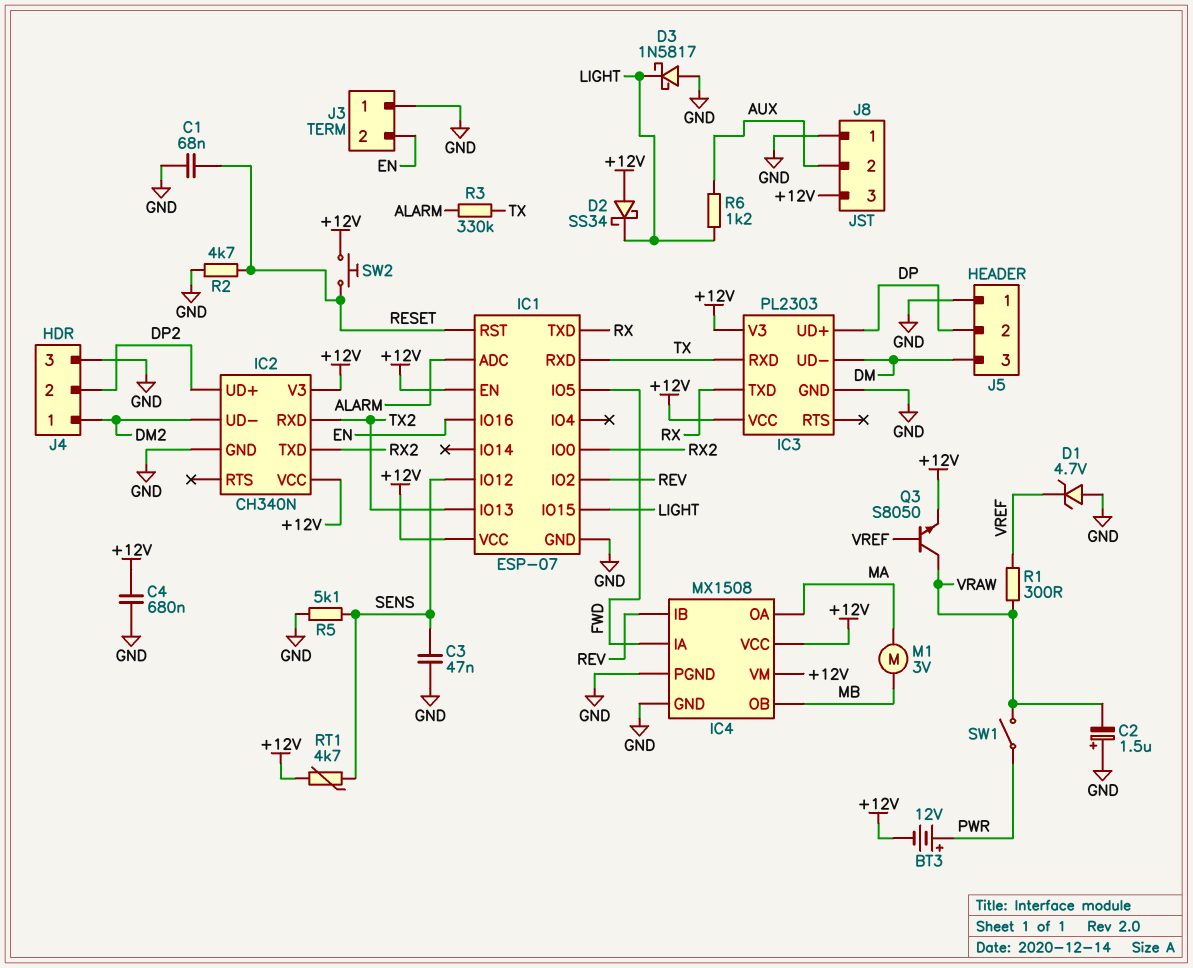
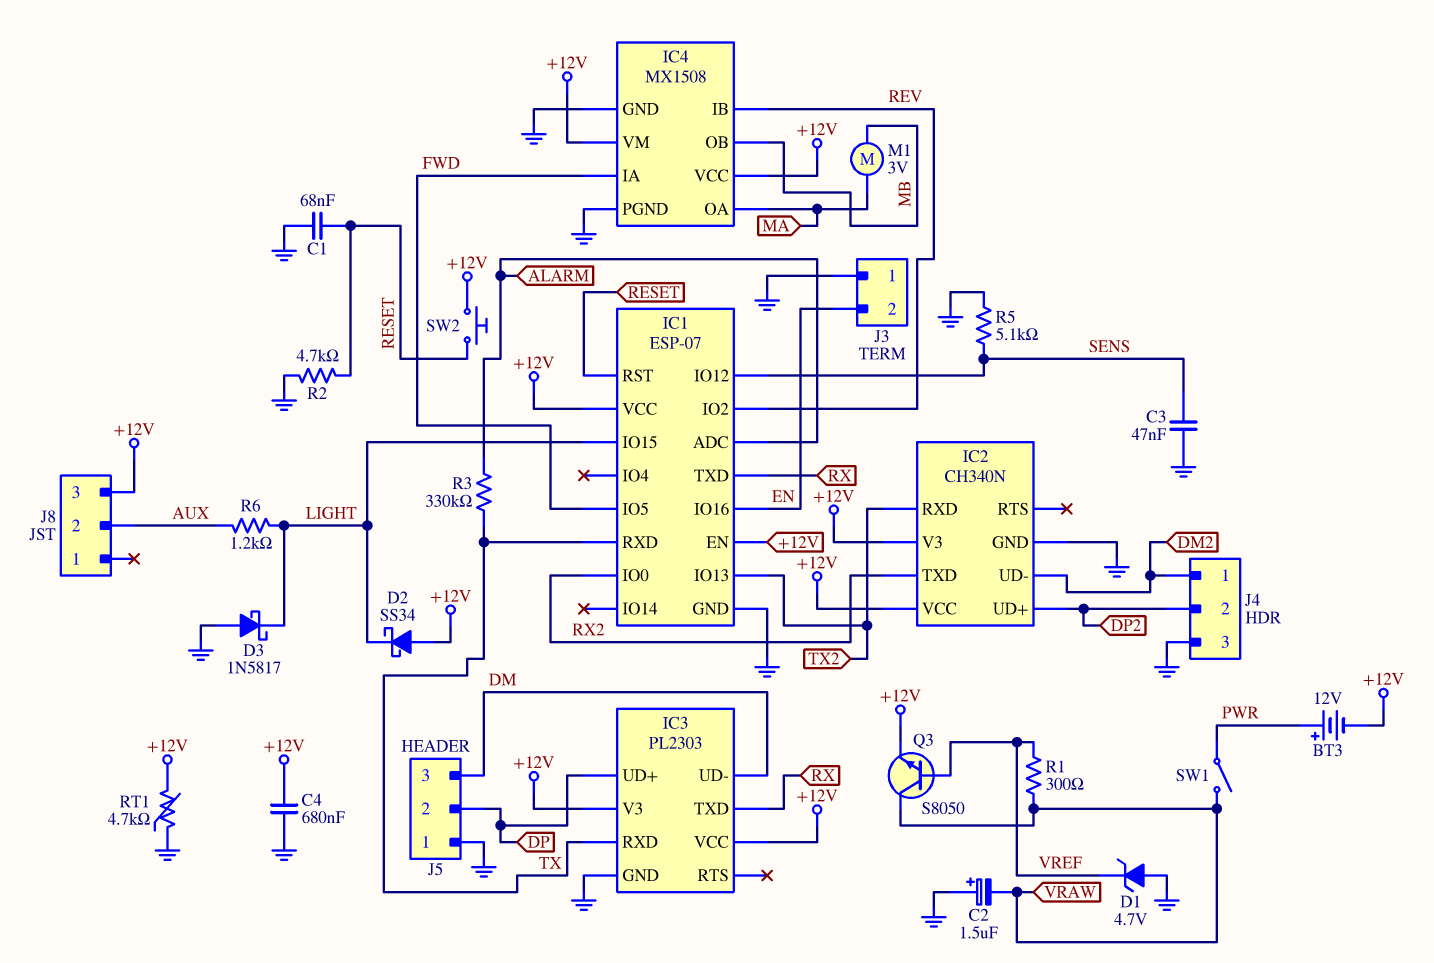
J8 pin 1: GND -> none
RT1: 4.7k (+12V, SENS) -> 4.7k (+12V, GND)

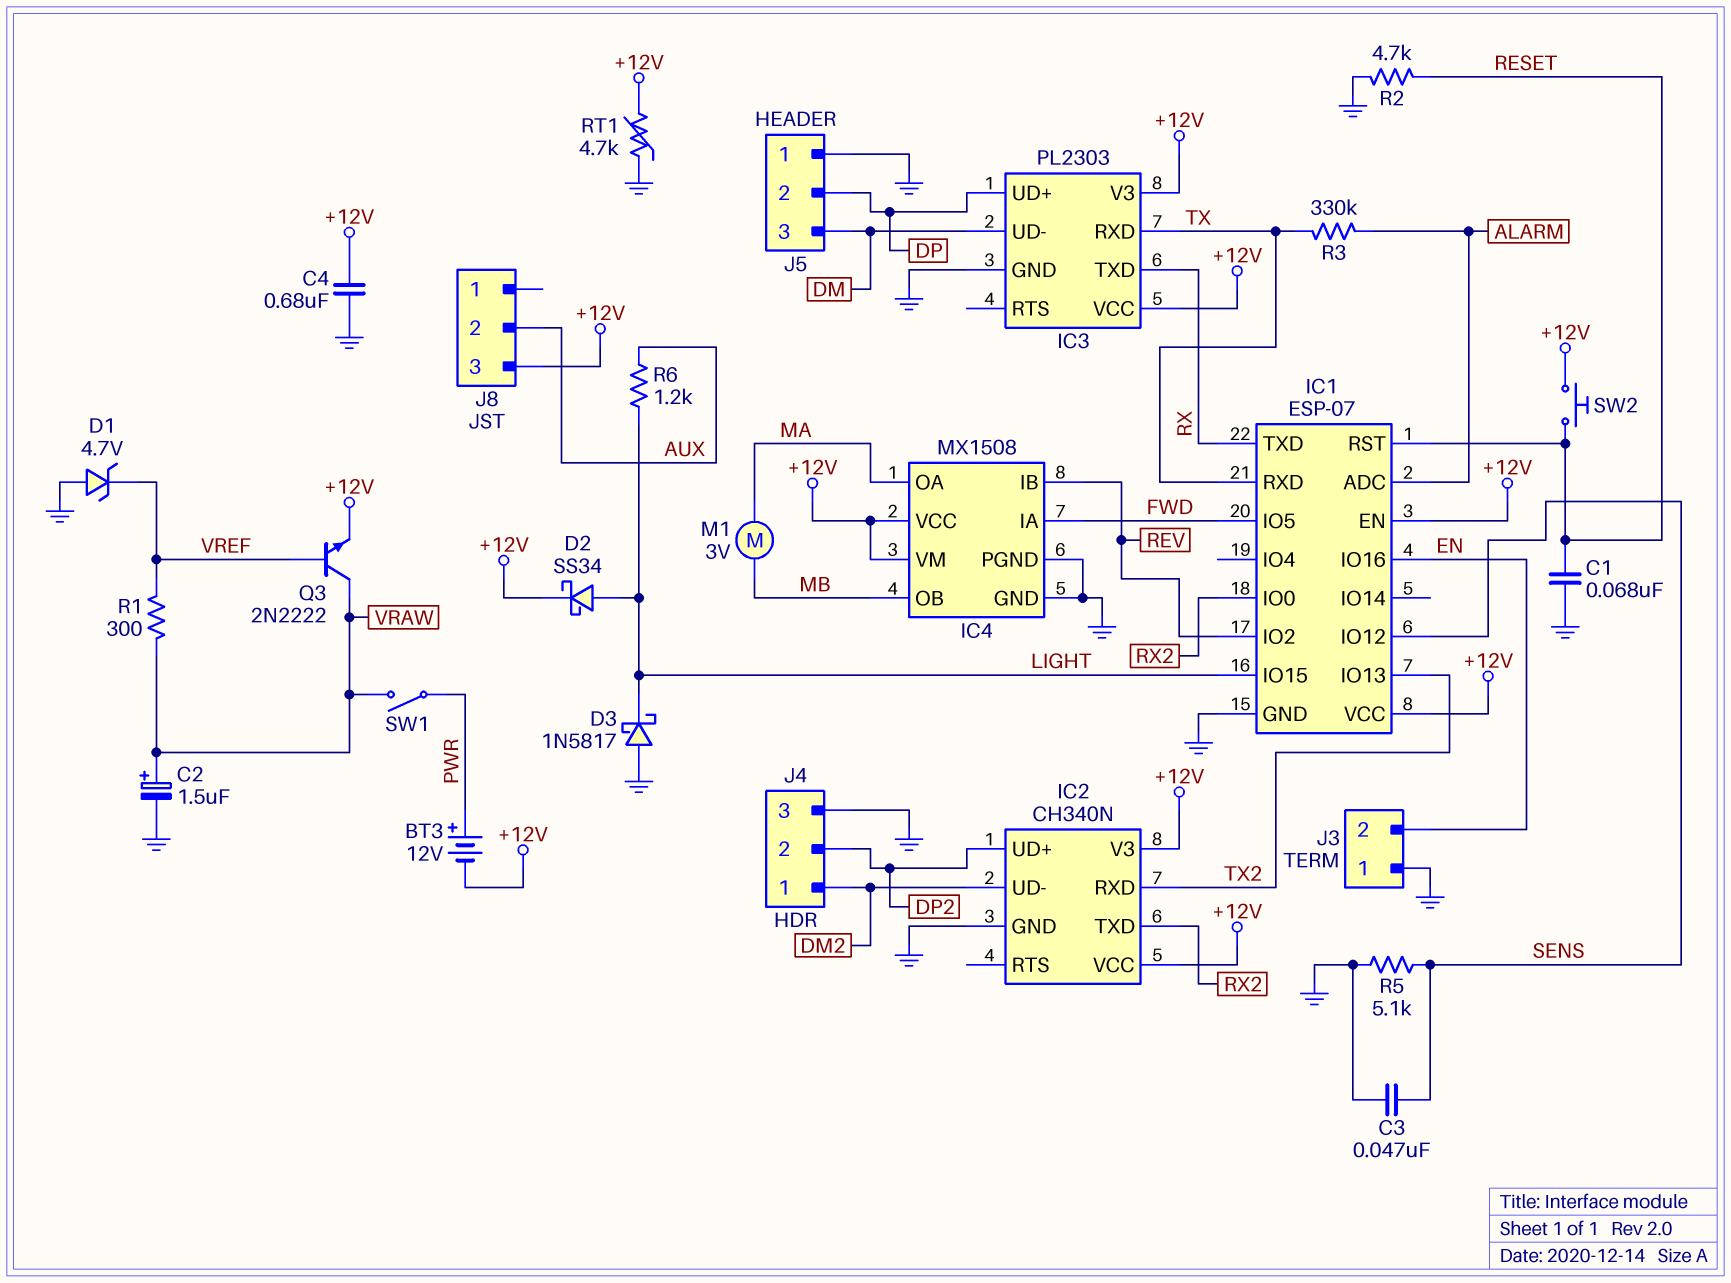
C2: 1.5uF (plus GND, minus VRAW) -> 1.5uF (plus VRAW, minus GND)
D2: schottky SS34 (A +12V, K LIGHT) -> schottky SS34 (A LIGHT, K +12V)
Q3: NPN S8050 (B VREF, C VRAW, E +12V) -> NPN 2N2222 (B VREF, C VRAW, E +12V)

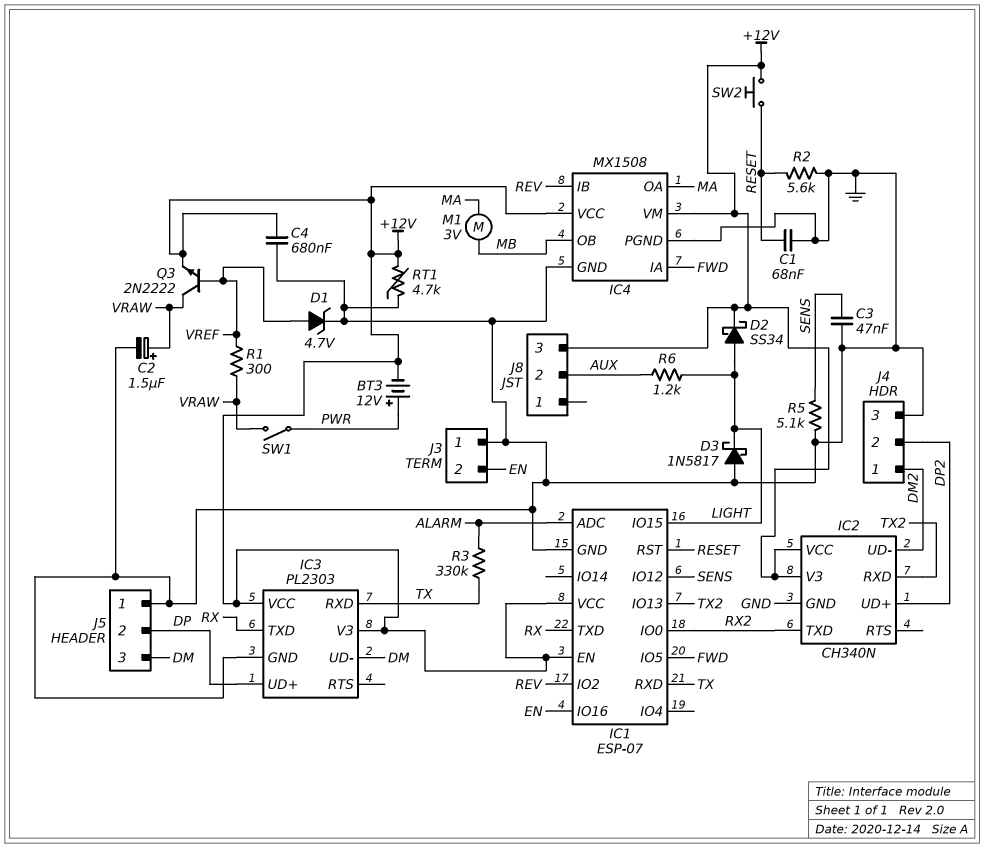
D1: zener 4.7V (A GND, K VREF) -> zener 4.7V (A VREF, K GND)
R2: 4.7k (GND, RESET) -> 5.6k (GND, RESET)

